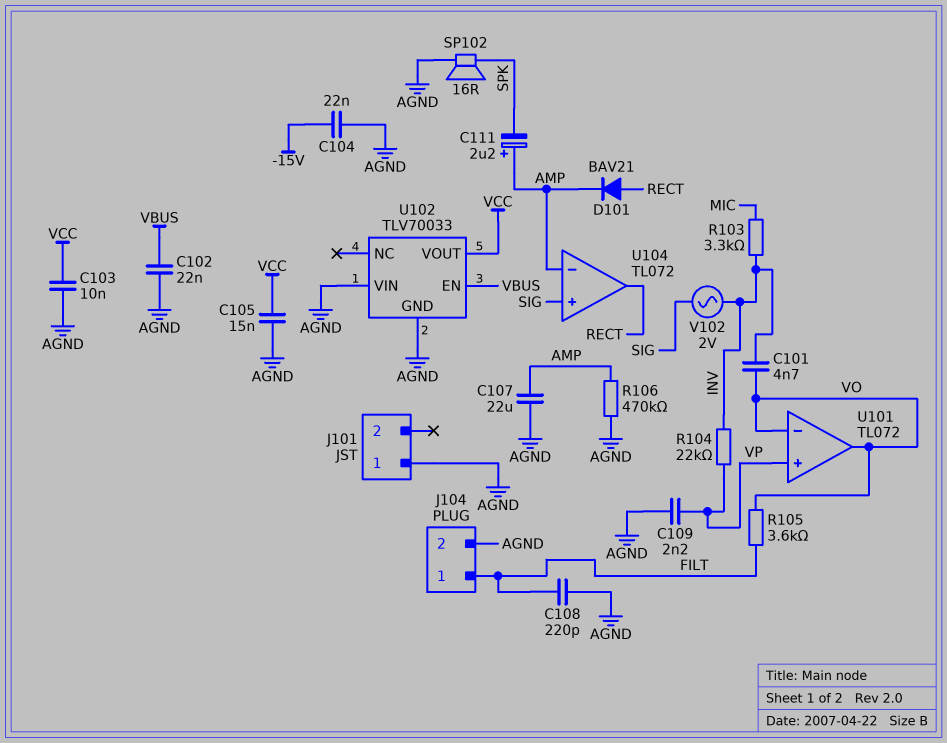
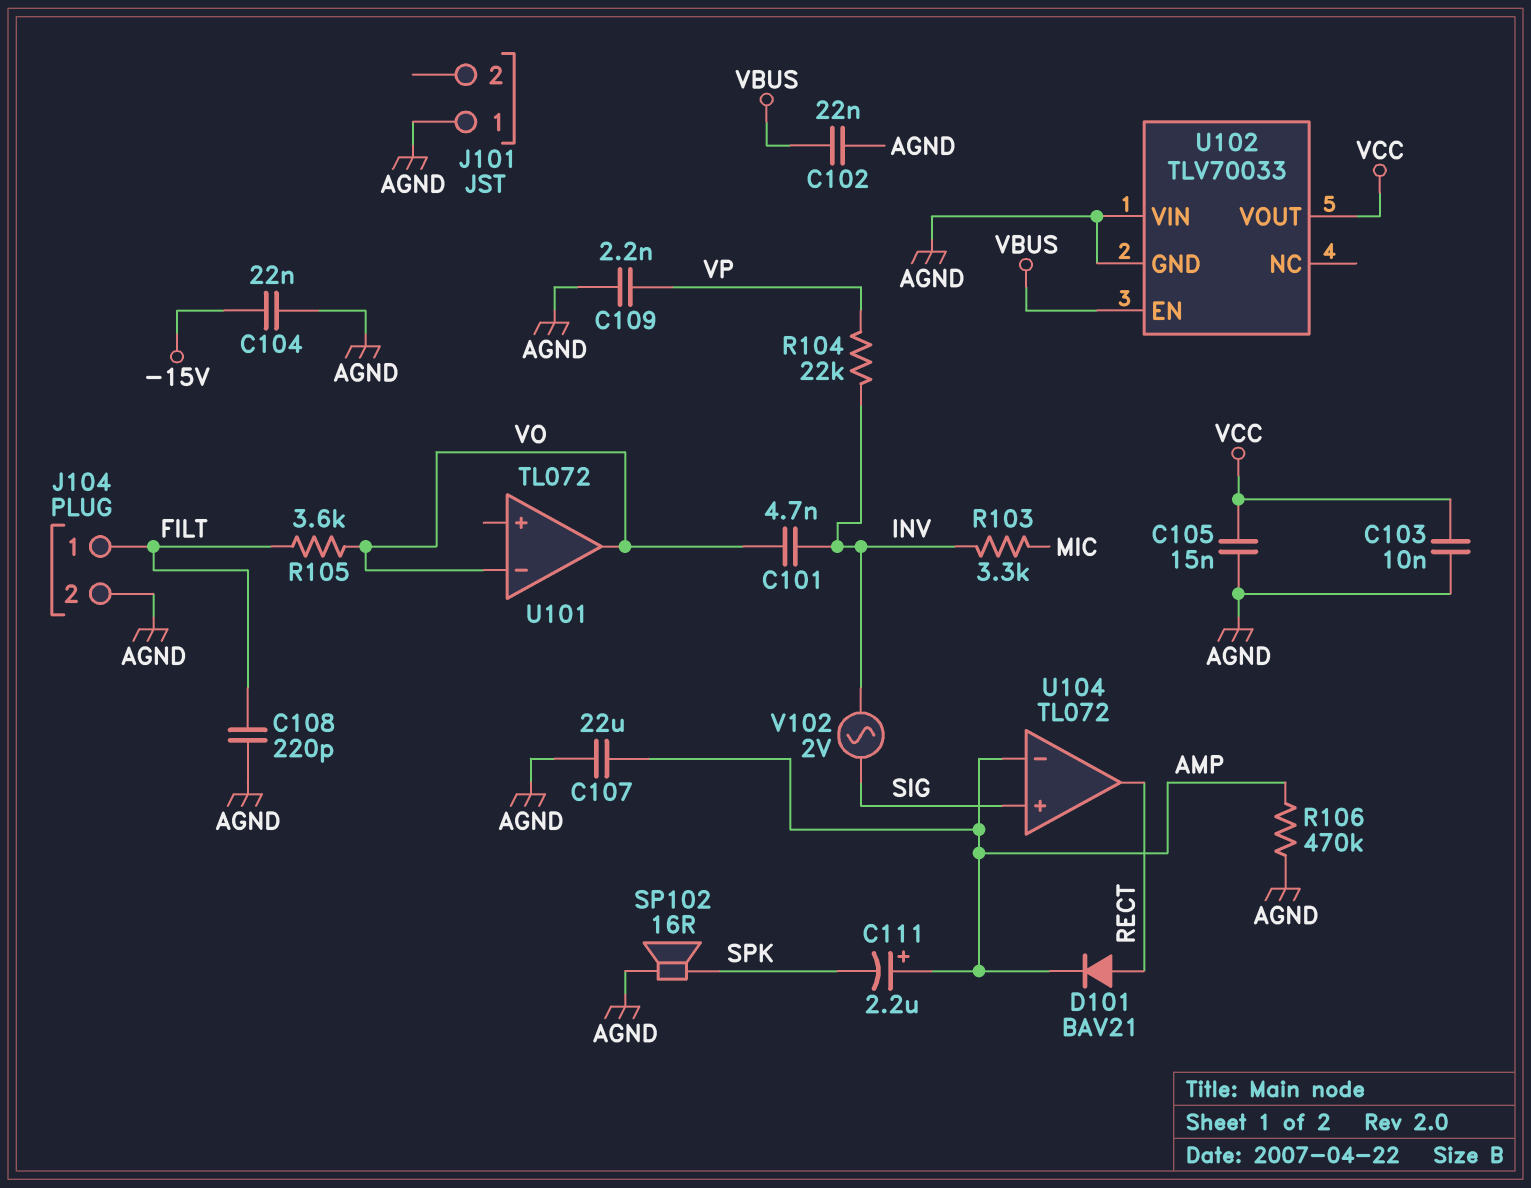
U101 pin in+: VP -> none

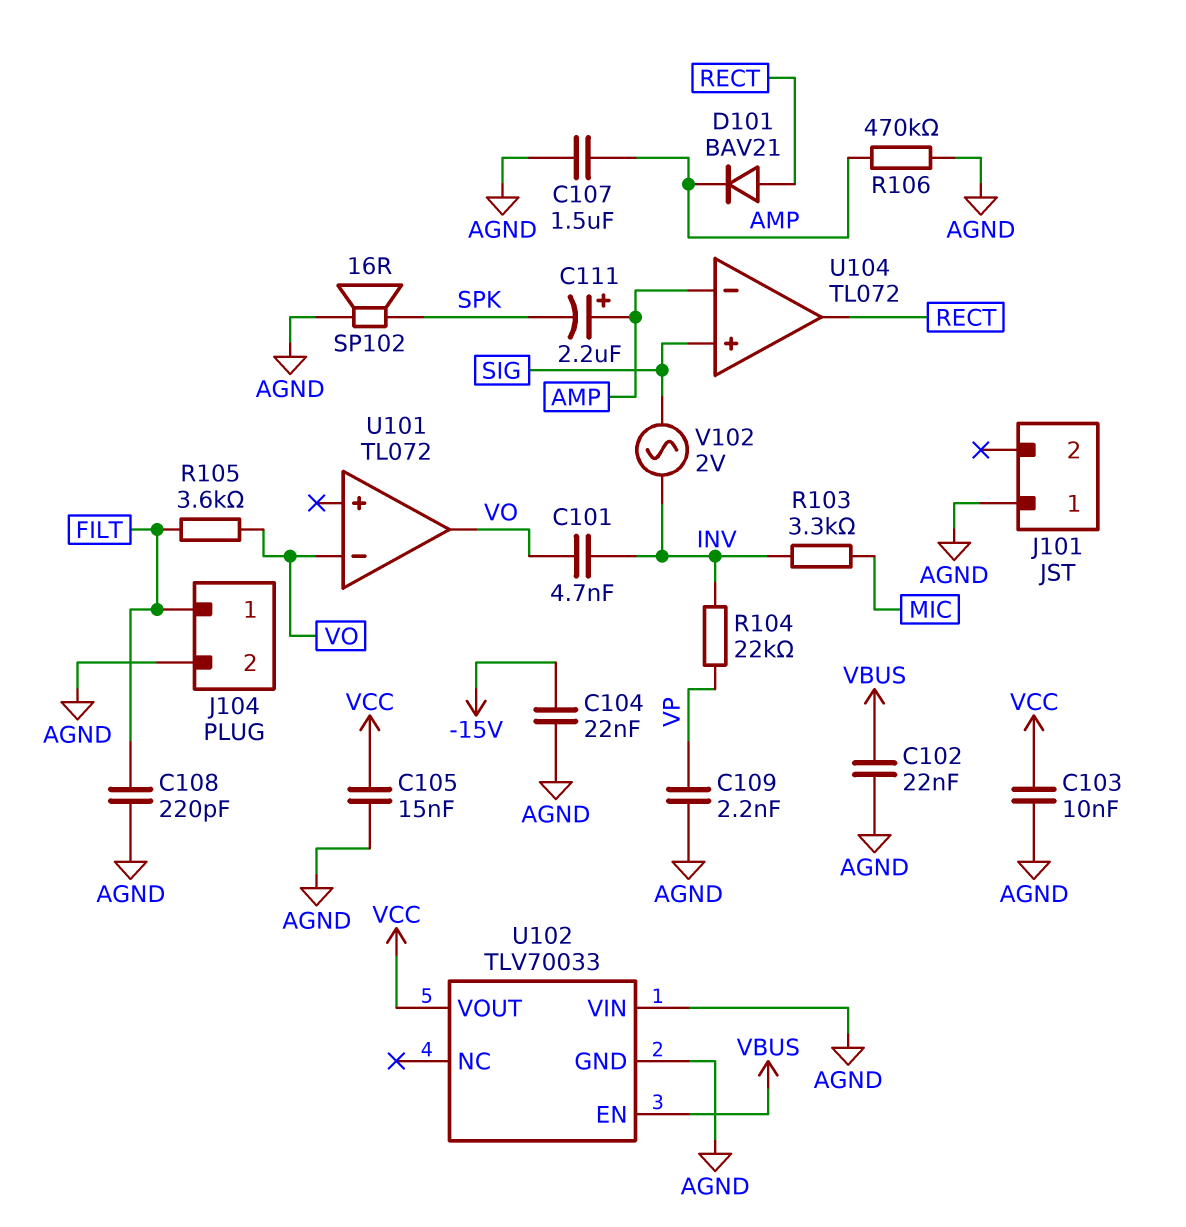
C107: 22uF (AGND, AMP) -> 1.5uF (AGND, AMP)

